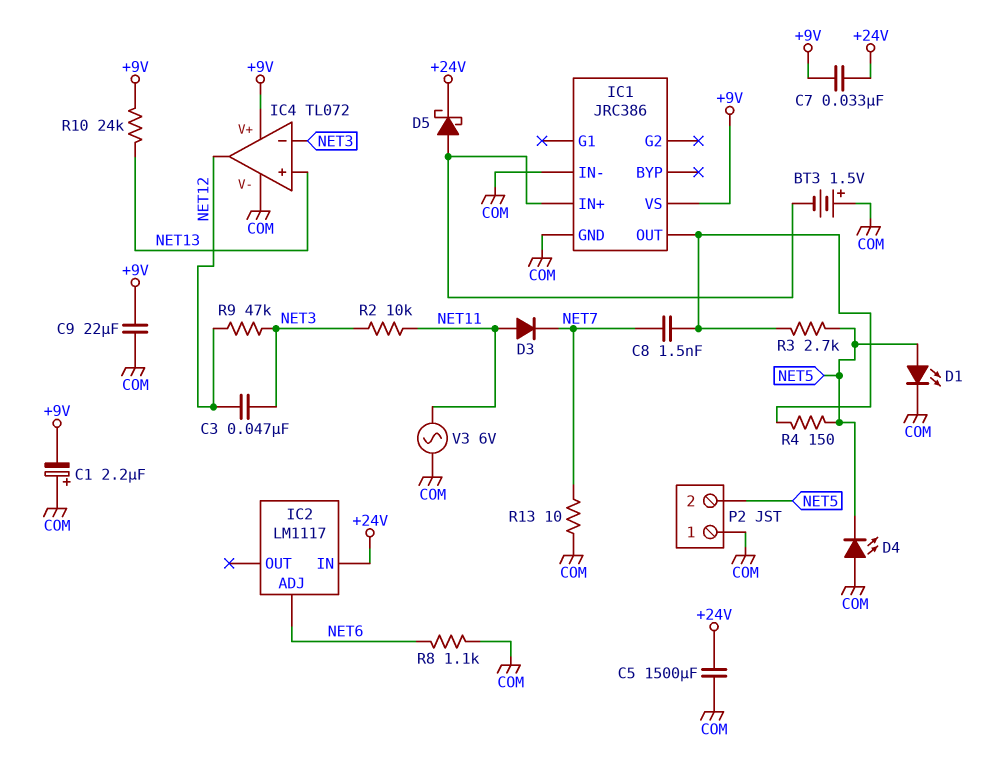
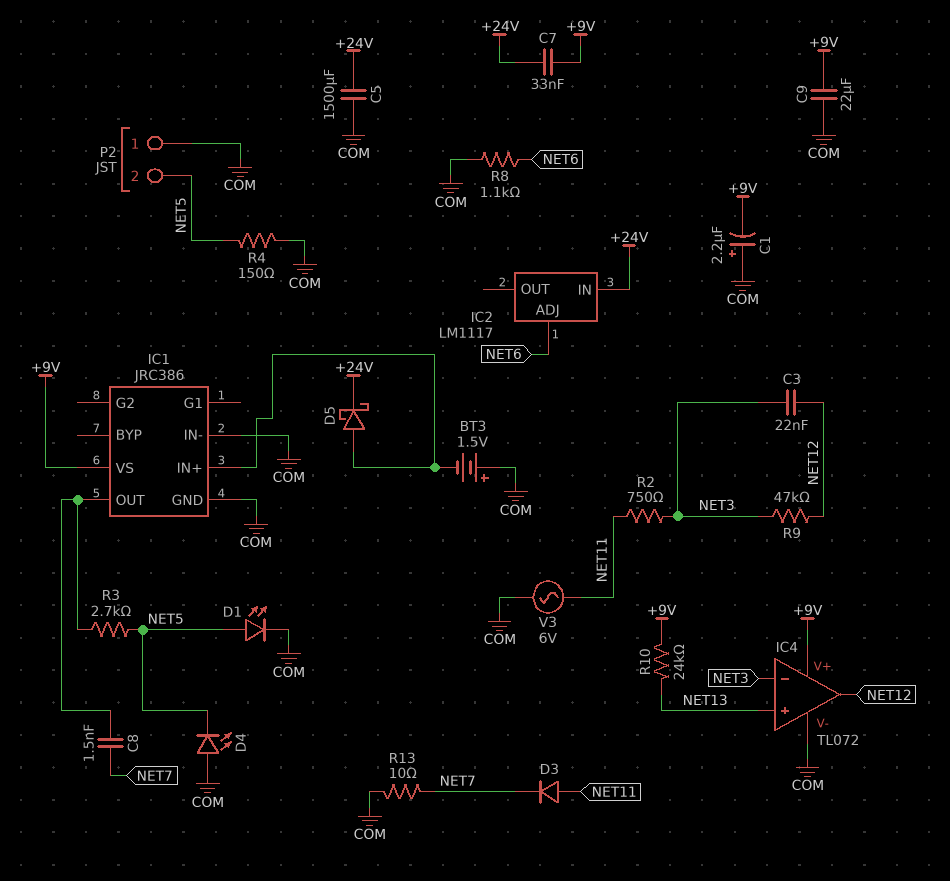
C3: 47nF (NET3, NET12) -> 22nF (NET3, NET12)
R2: 10k (NET3, NET11) -> 750 (NET3, NET11)
R4: 150 (IC1/OUT, NET5) -> 150 (COM, NET5)

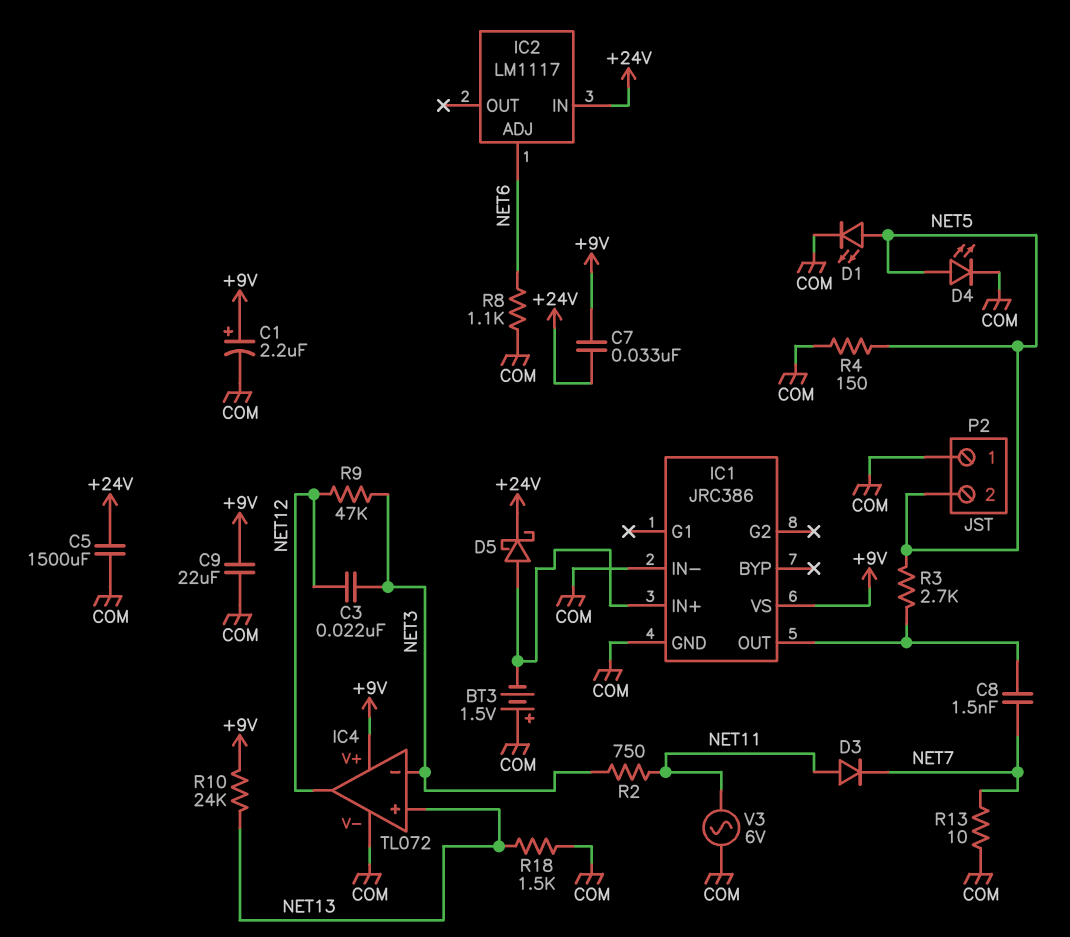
C1: 2.2uF (plus COM, minus +9V) -> 2.2uF (plus +9V, minus COM)
D4: LED (A COM, K NET5) -> LED (A NET5, K COM)
R18: none -> 1.5k (COM, NET13)

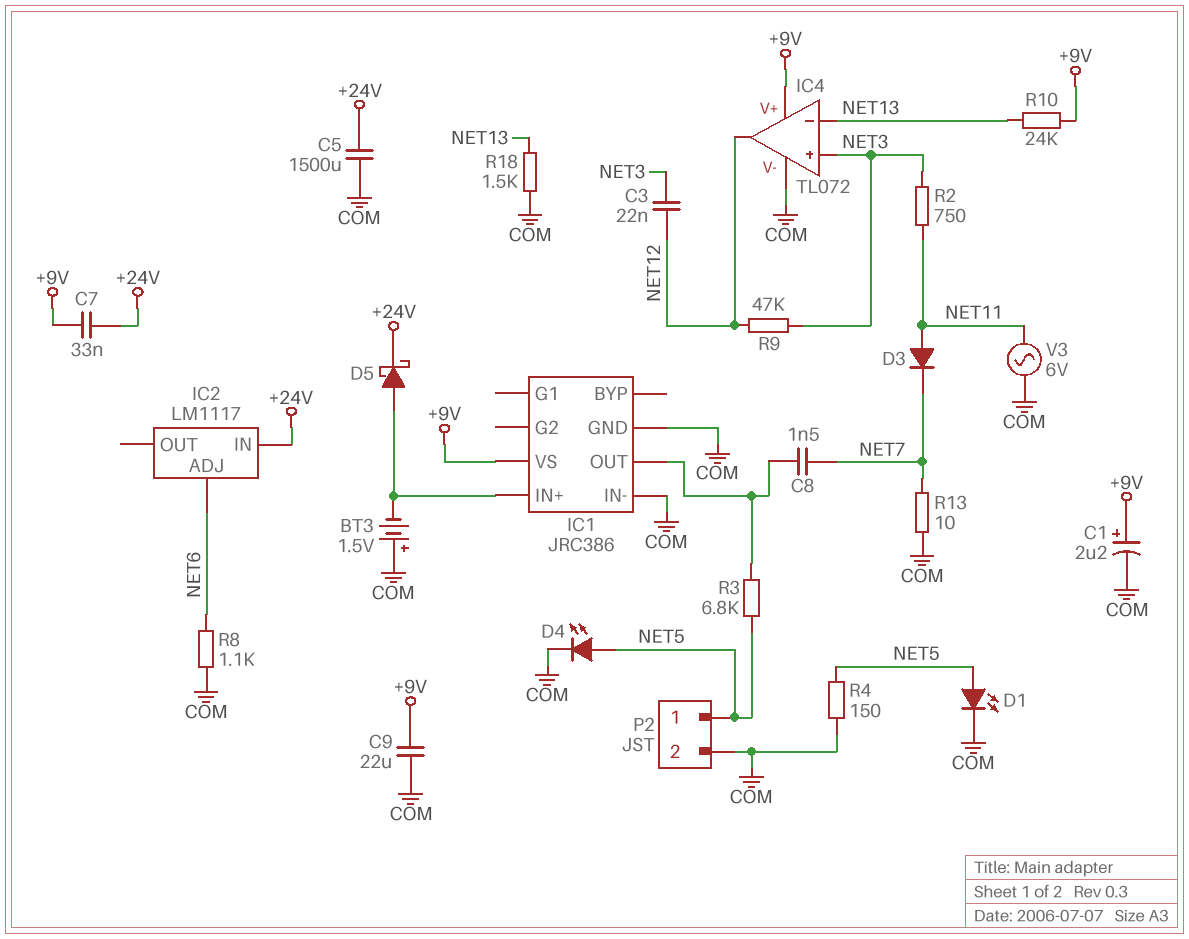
IC4 pin in+: NET13 -> NET3
IC4 pin in-: NET3 -> NET13
P2 pin 1: COM -> NET5
P2 pin 2: NET5 -> COM
R3: 2.7k (IC1/OUT, NET5) -> 6.8k (IC1/OUT, NET5)

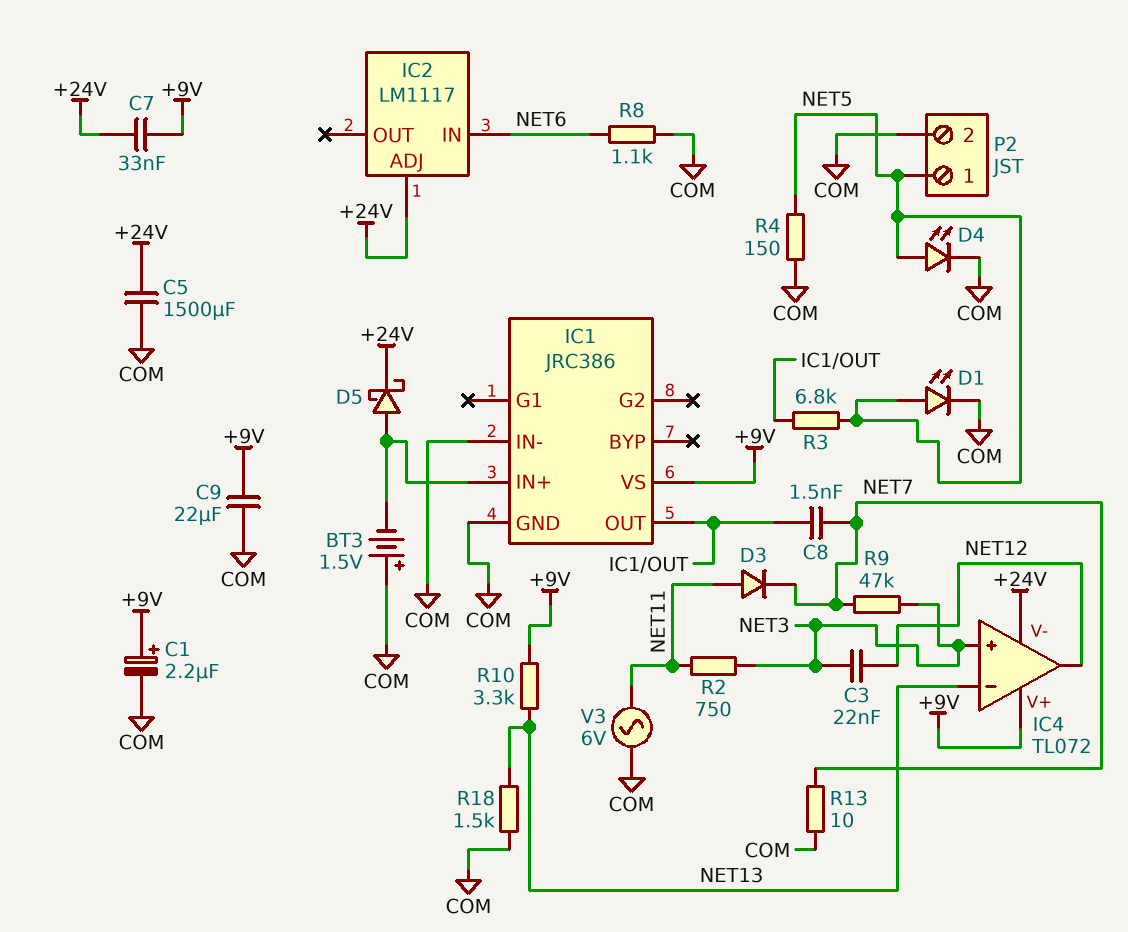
IC2 pin ADJ: NET6 -> +24V
IC2 pin IN: +24V -> NET6
IC4 pin V-: COM -> +24V
R9: 47k (NET3, NET12) -> 47k (NET3, NET7)
R10: 24k (+9V, NET13) -> 3.3k (+9V, NET13)

